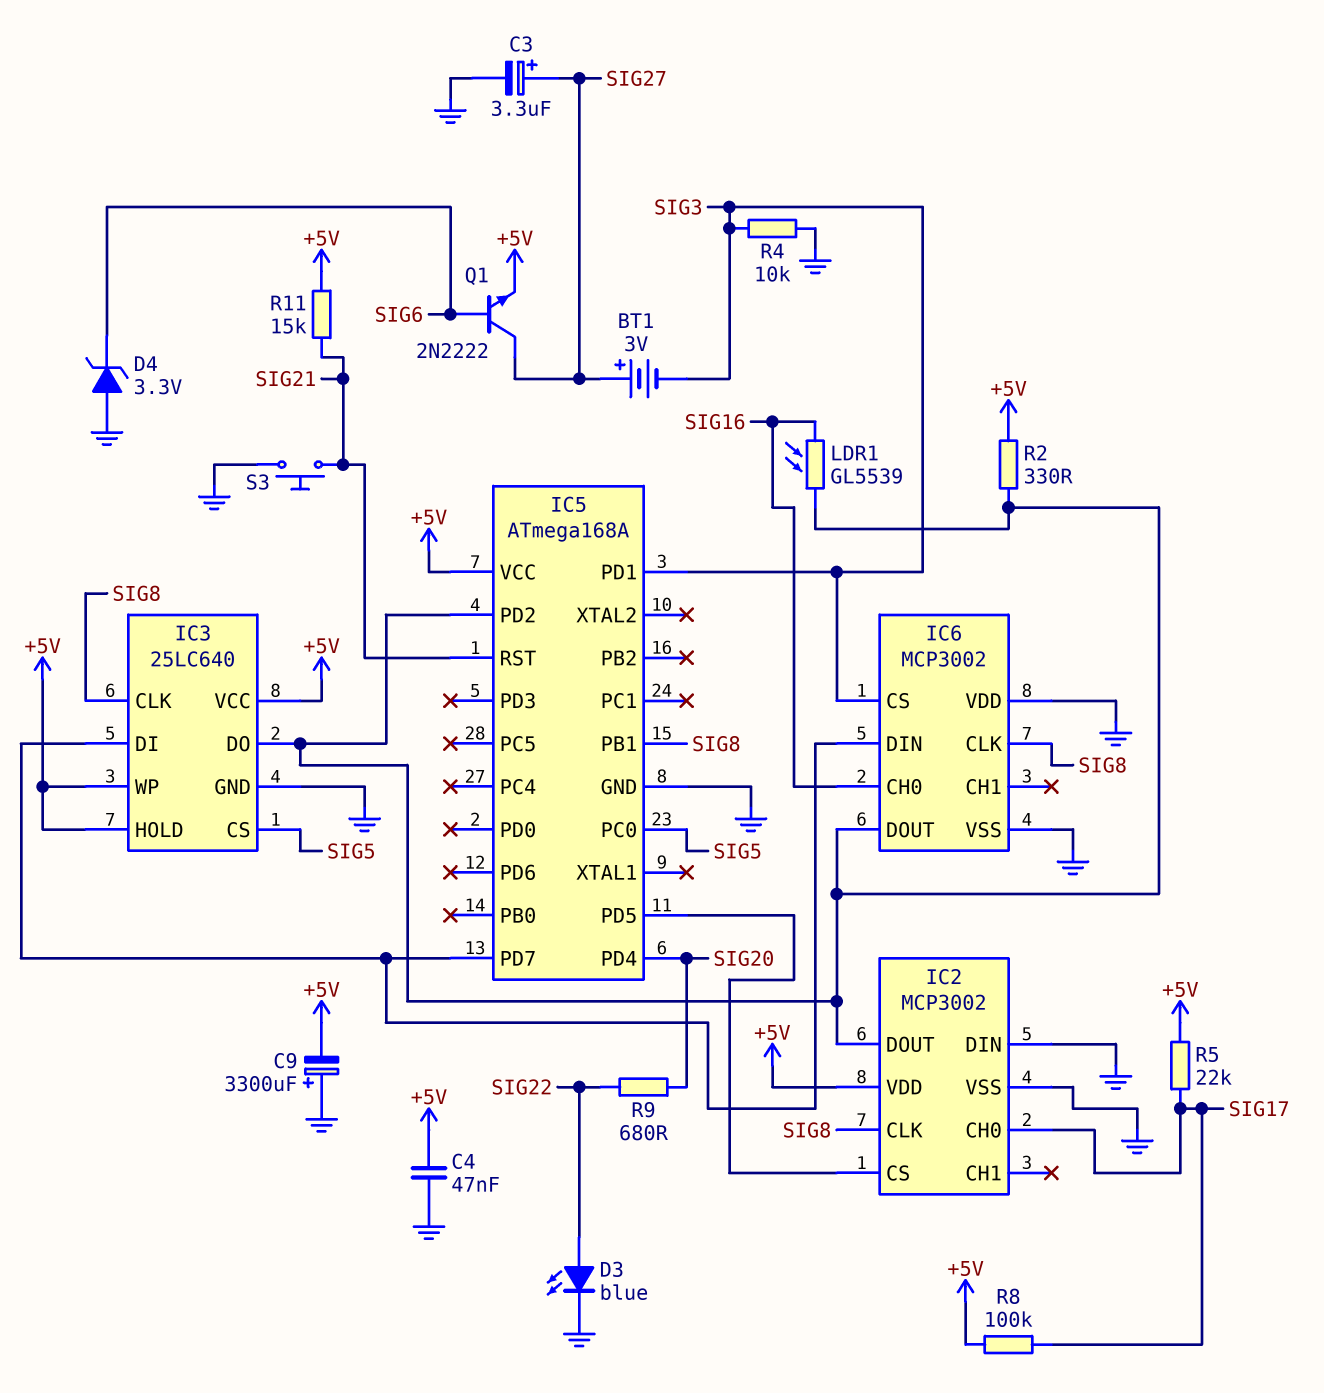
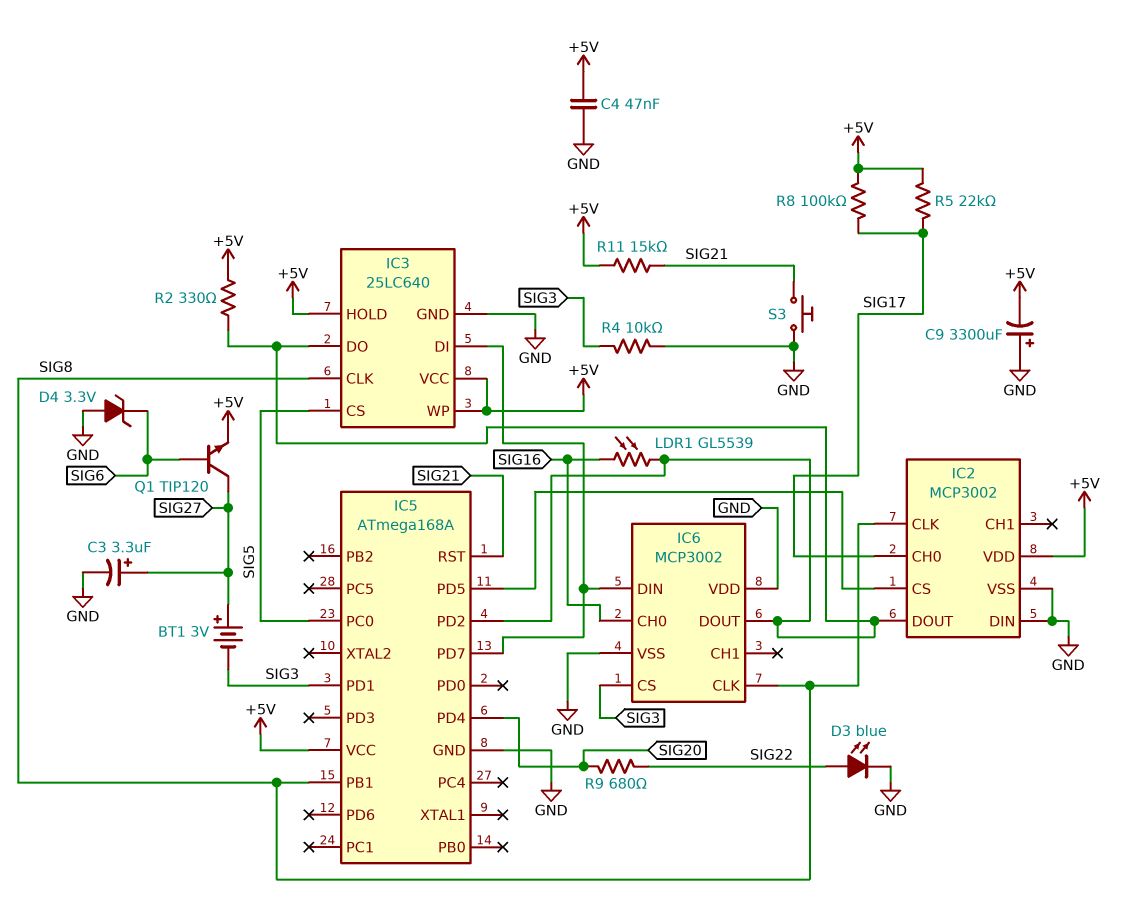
Q1: NPN 2N2222 (B SIG6, C SIG27, E +5V) -> NPN TIP120 (B SIG6, C SIG27, E +5V)

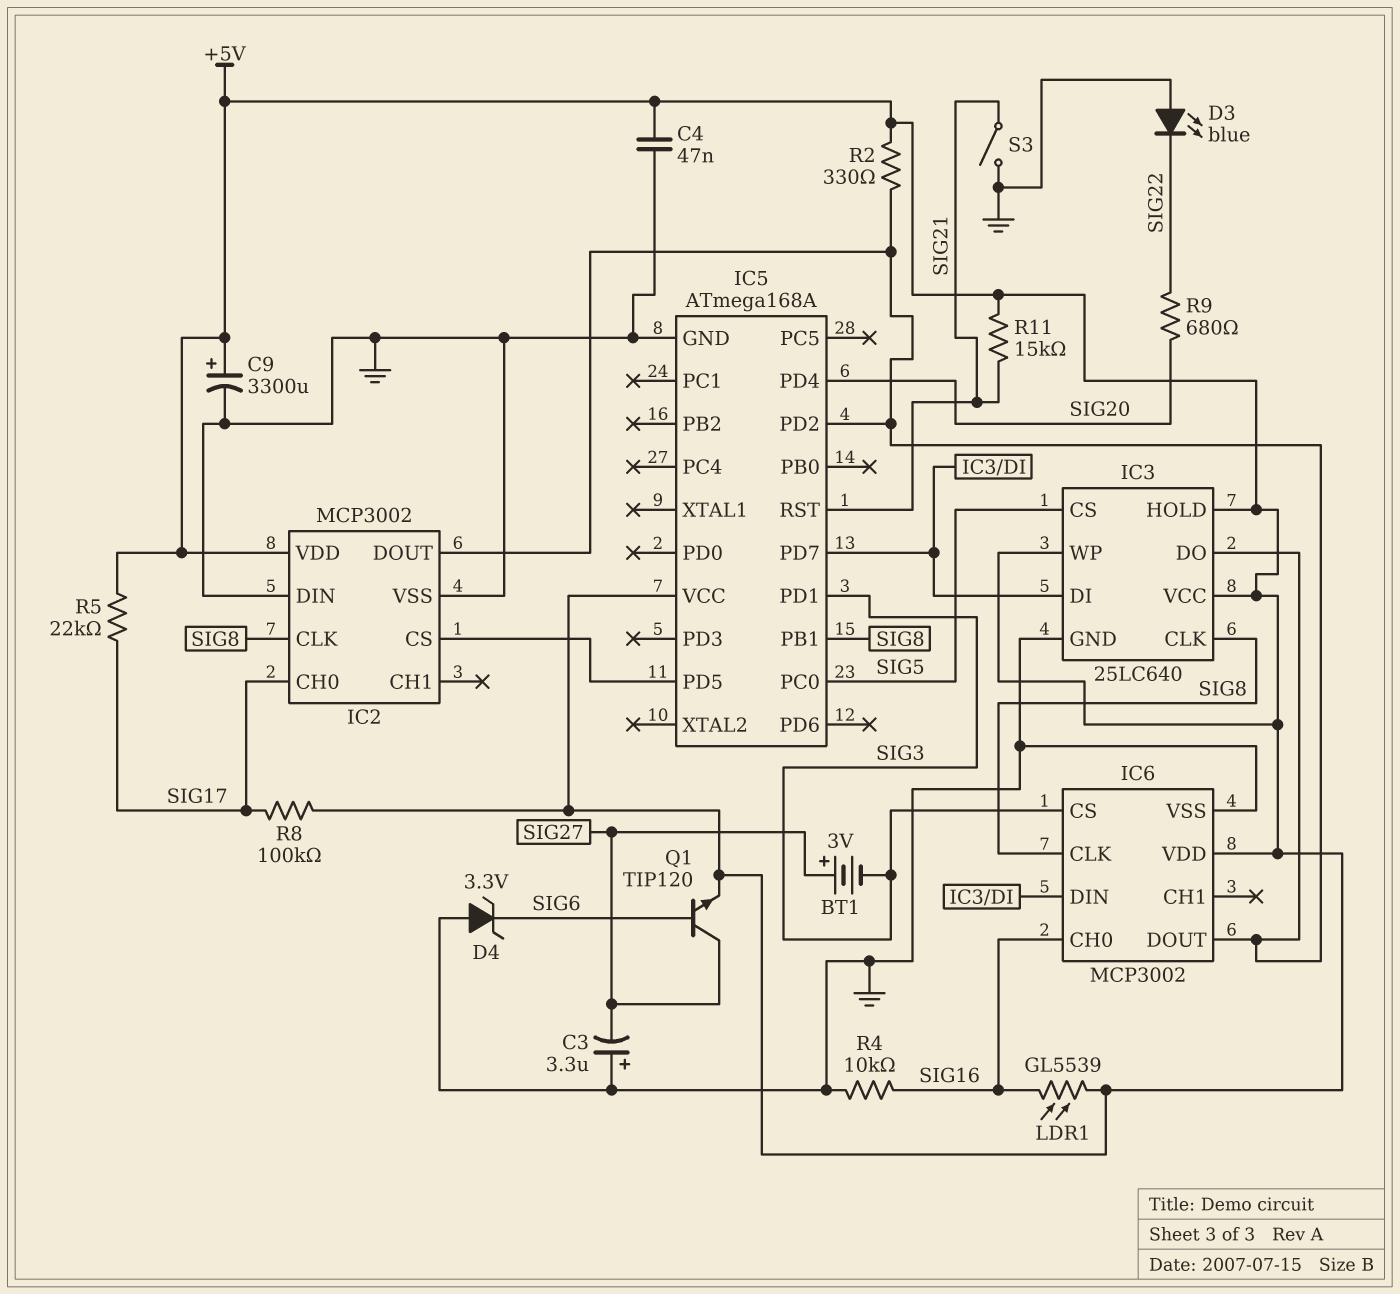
C3: 3.3uF (plus SIG27, minus GND) -> 3.3uF (plus GND, minus SIG27)
C9: 3300uF (plus GND, minus +5V) -> 3300uF (plus +5V, minus GND)
D3: LED blue (A SIG22, K GND) -> LED blue (A GND, K SIG22)
IC6 pin VDD: GND -> +5V
LDR1: GL5539 (IC2/DOUT, SIG16) -> GL5539 (+5V, SIG16)
R4: 10k (GND, SIG3) -> 10k (GND, SIG16)
S3: button (GND, SIG21) -> switch (GND, SIG21)

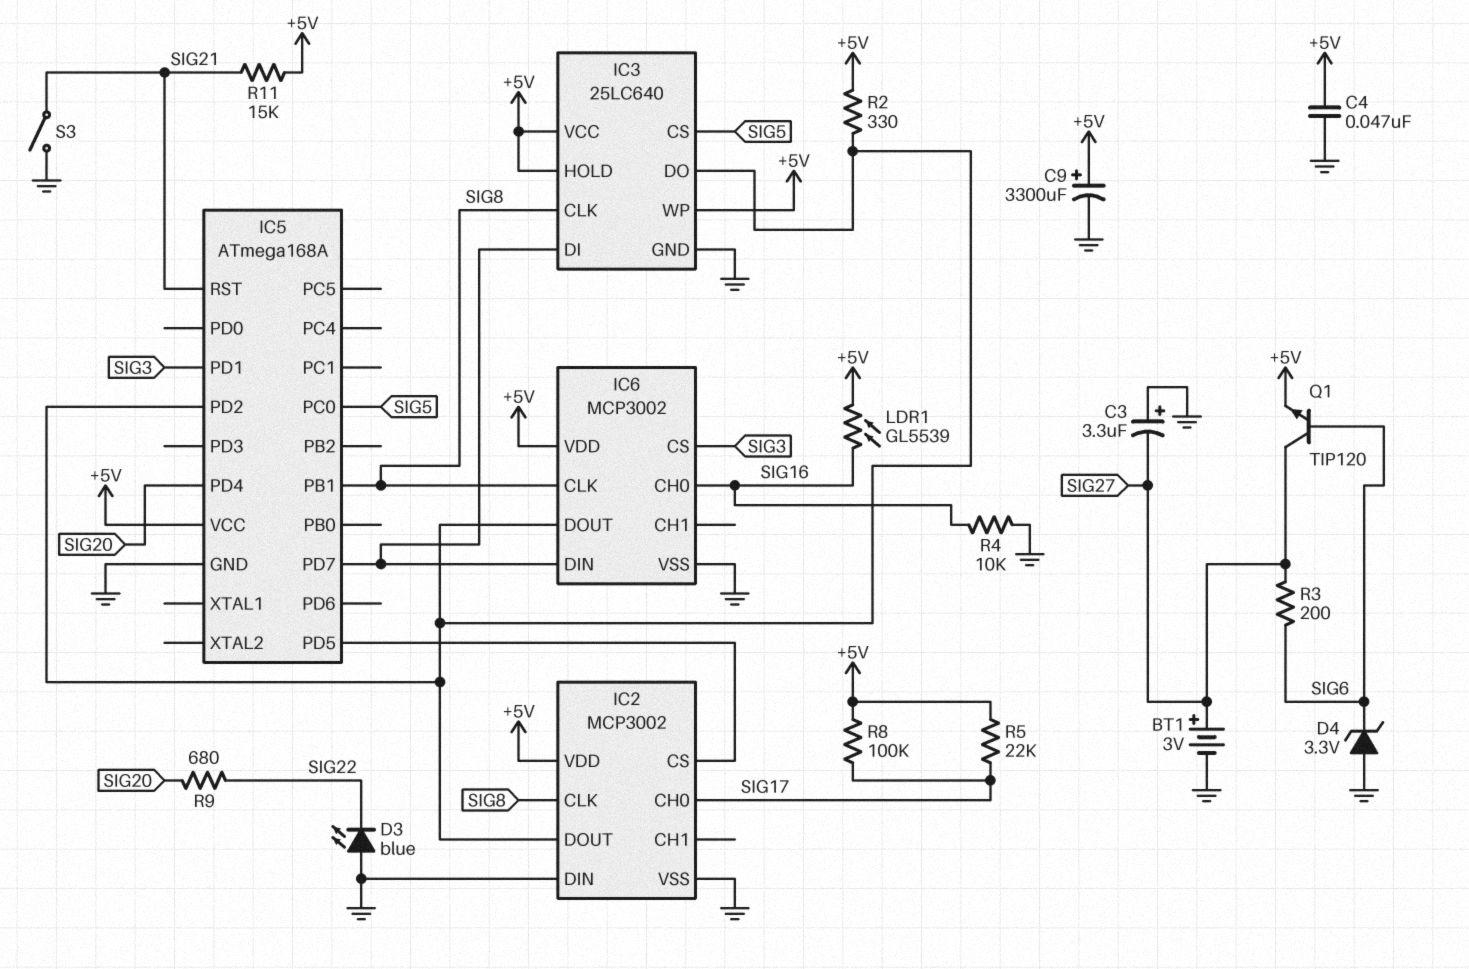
BT1: 3V (plus SIG27, minus SIG3) -> 3V (plus SIG27, minus GND)
R3: none -> 200 (SIG6, SIG27)

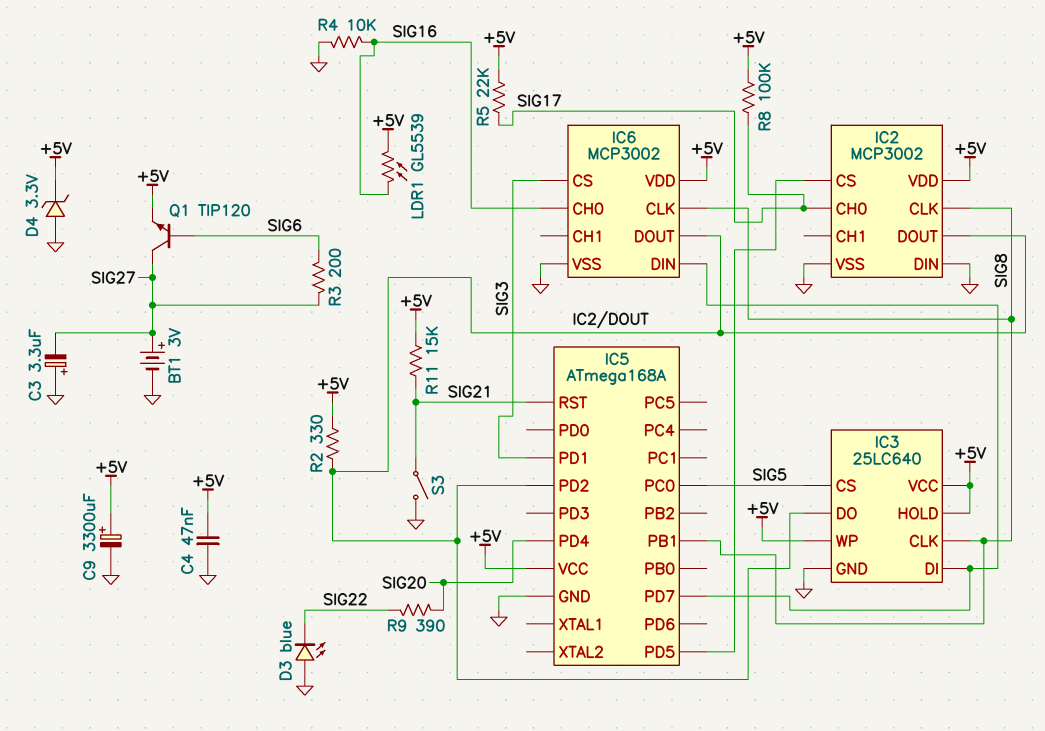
D4: zener 3.3V (A GND, K SIG6) -> zener 3.3V (A GND, K +5V)
R9: 680 (SIG20, SIG22) -> 390 (SIG20, SIG22)

